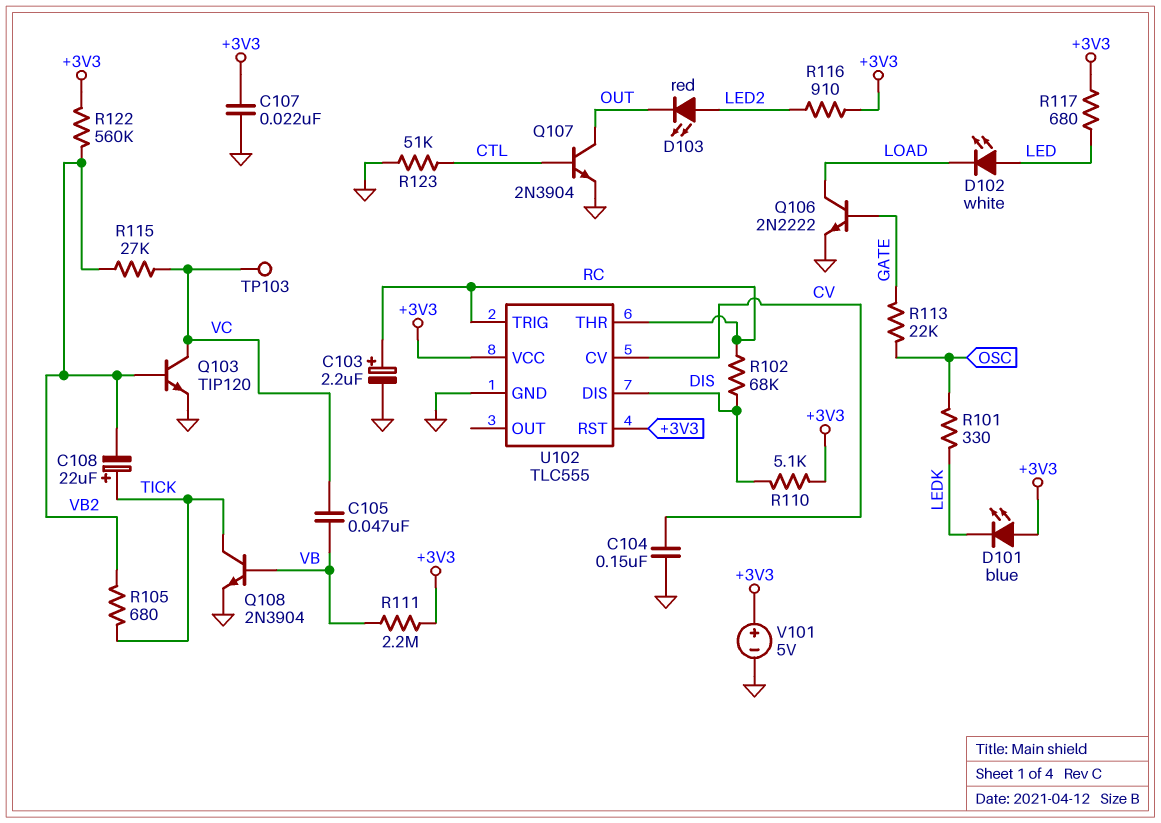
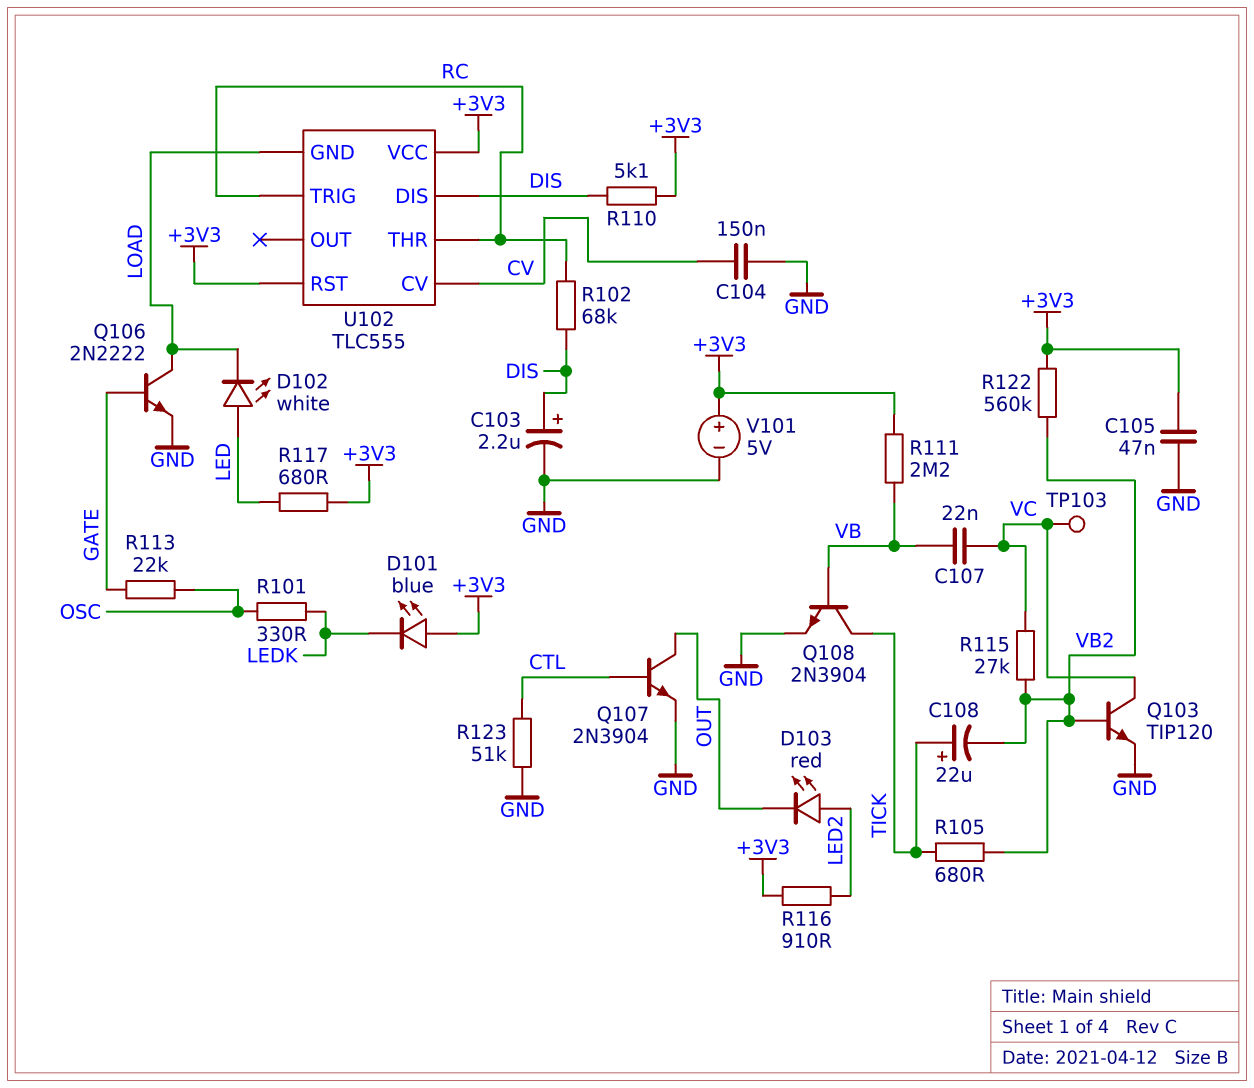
C103: 2.2uF (plus RC, minus GND) -> 2.2uF (plus DIS, minus GND)
C105: 47nF (VB, VC) -> 47nF (+3V3, GND)
C107: 22nF (+3V3, GND) -> 22nF (VB, VC)
U102 pin GND: GND -> LOAD

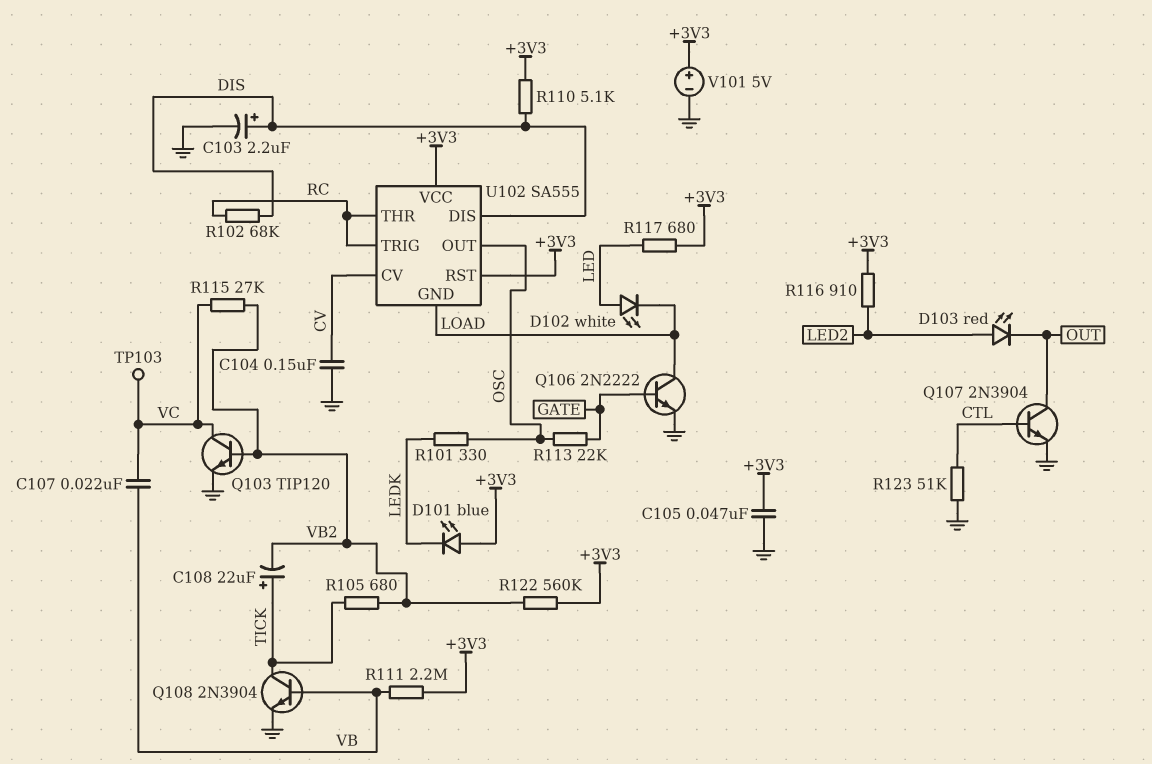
U102: TLC555 -> SA555
U102 pin OUT: none -> OSC

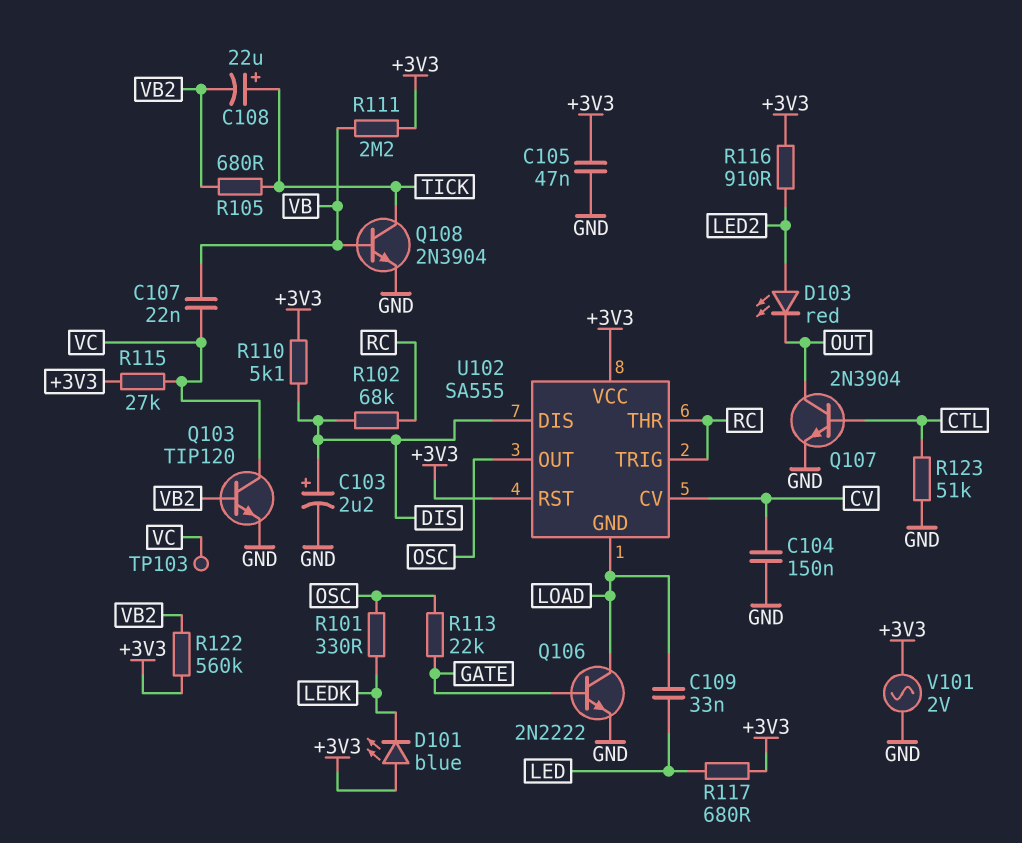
C109: none -> 33nF (LED, LOAD)
D102: LED white (A LED, K LOAD) -> none
R115: 27k (VB2, VC) -> 27k (+3V3, VC)
V101: 5V (plus +3V3, minus GND) -> AC 2V (+3V3, GND)

